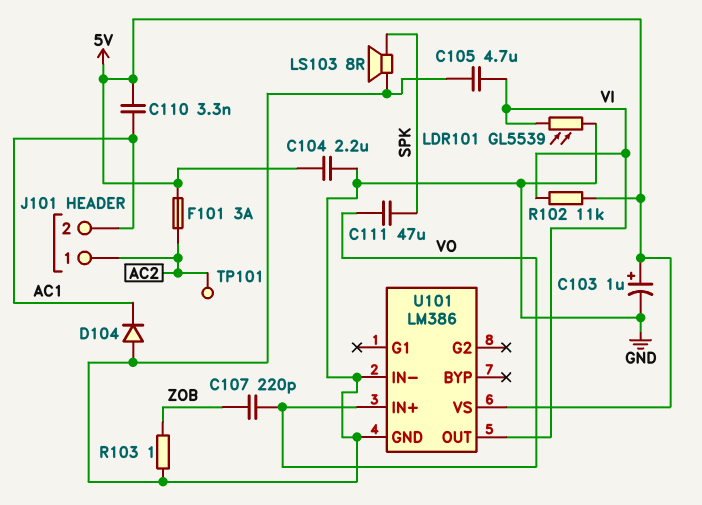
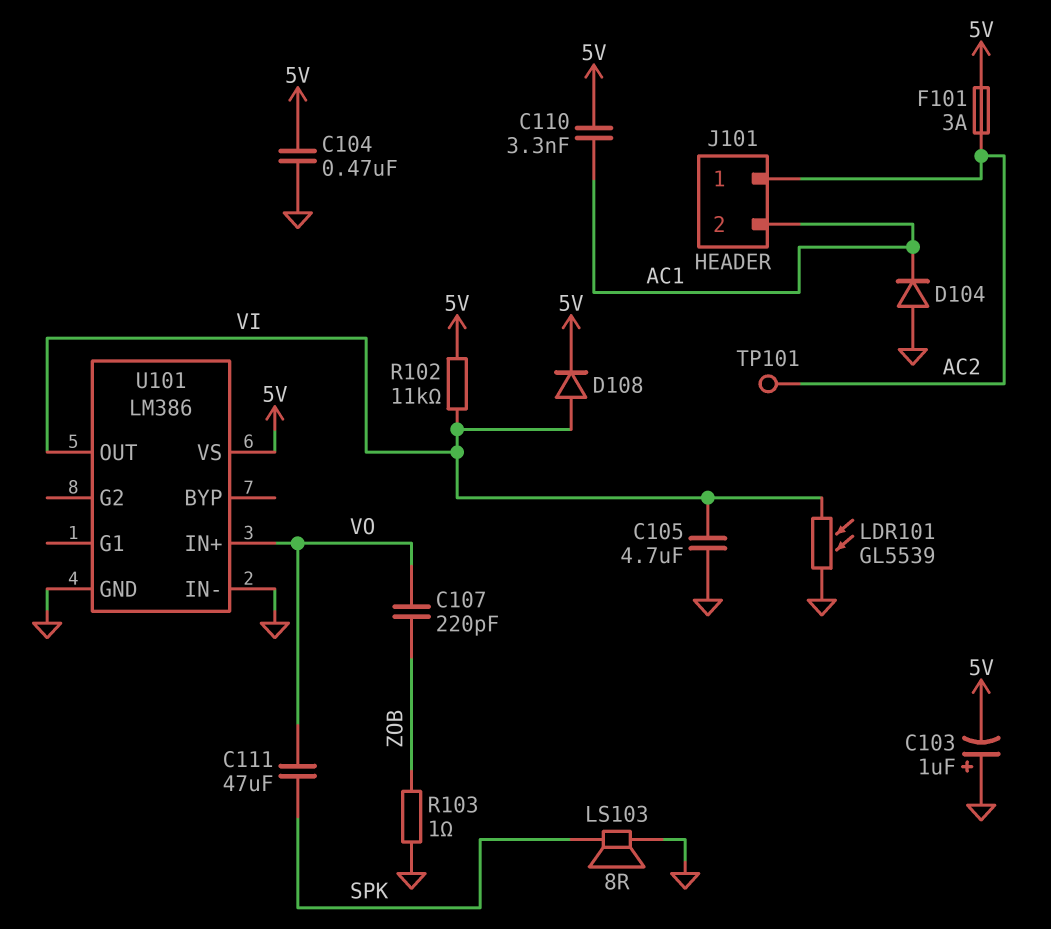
C103: 1uF (plus 5V, minus GND) -> 1uF (plus GND, minus 5V)
C104: 2.2uF (5V, GND) -> 470nF (5V, GND)
D108: none -> diode (A VI, K 5V)

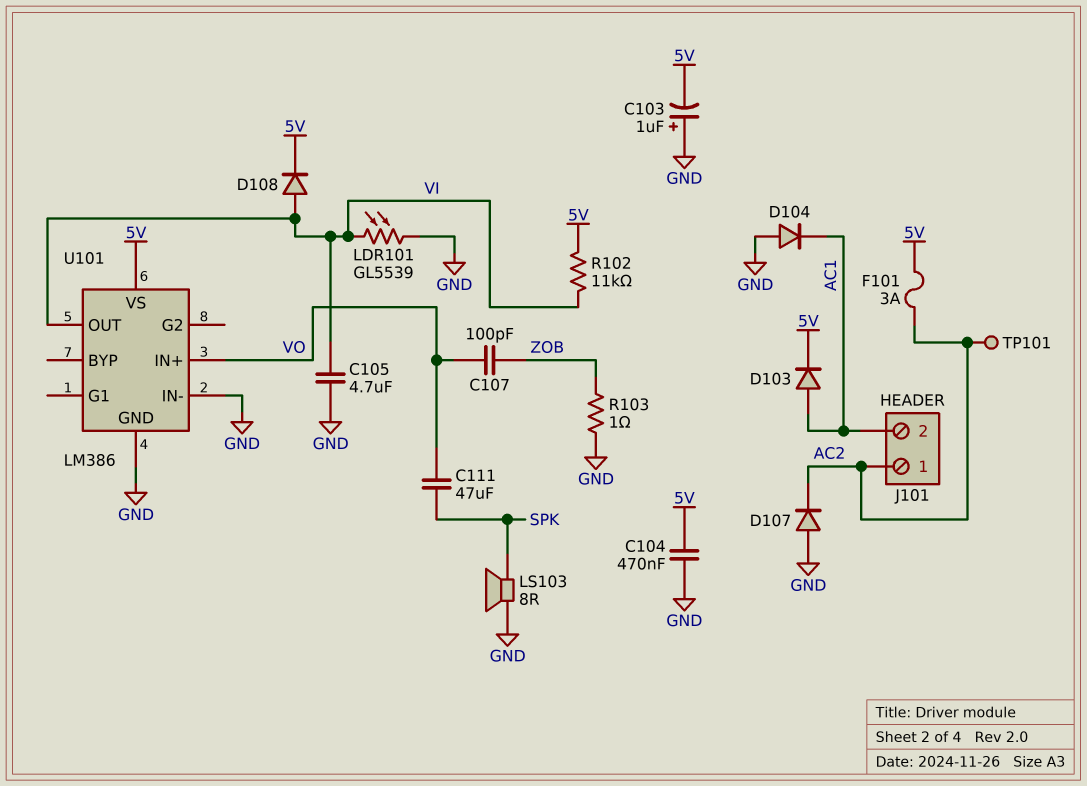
C107: 220pF (VO, ZOB) -> 100pF (VO, ZOB)
C110: 3.3nF (5V, AC1) -> none
D103: none -> diode (A AC1, K 5V)
D107: none -> diode (A GND, K AC2)

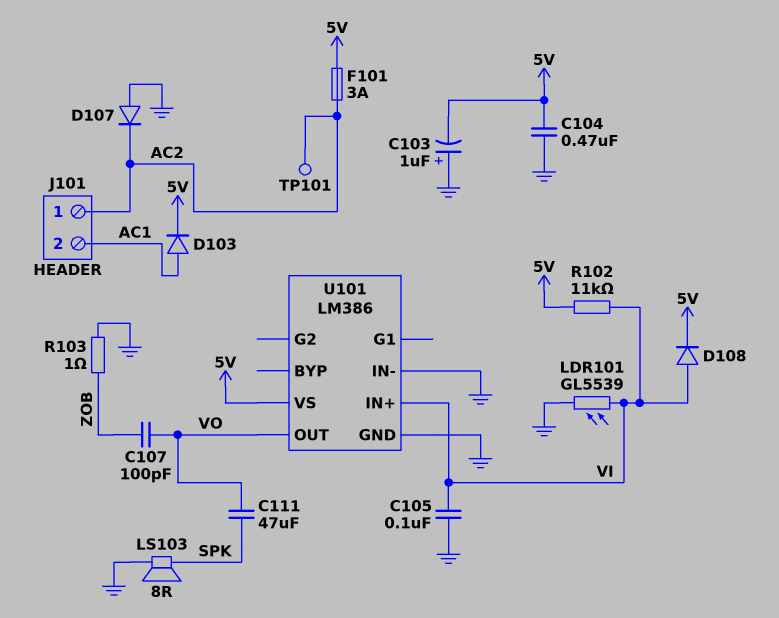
C105: 4.7uF (GND, VI) -> 100nF (GND, VI)
D104: diode (A GND, K AC1) -> none
U101 pin IN+: VO -> VI
U101 pin OUT: VI -> VO

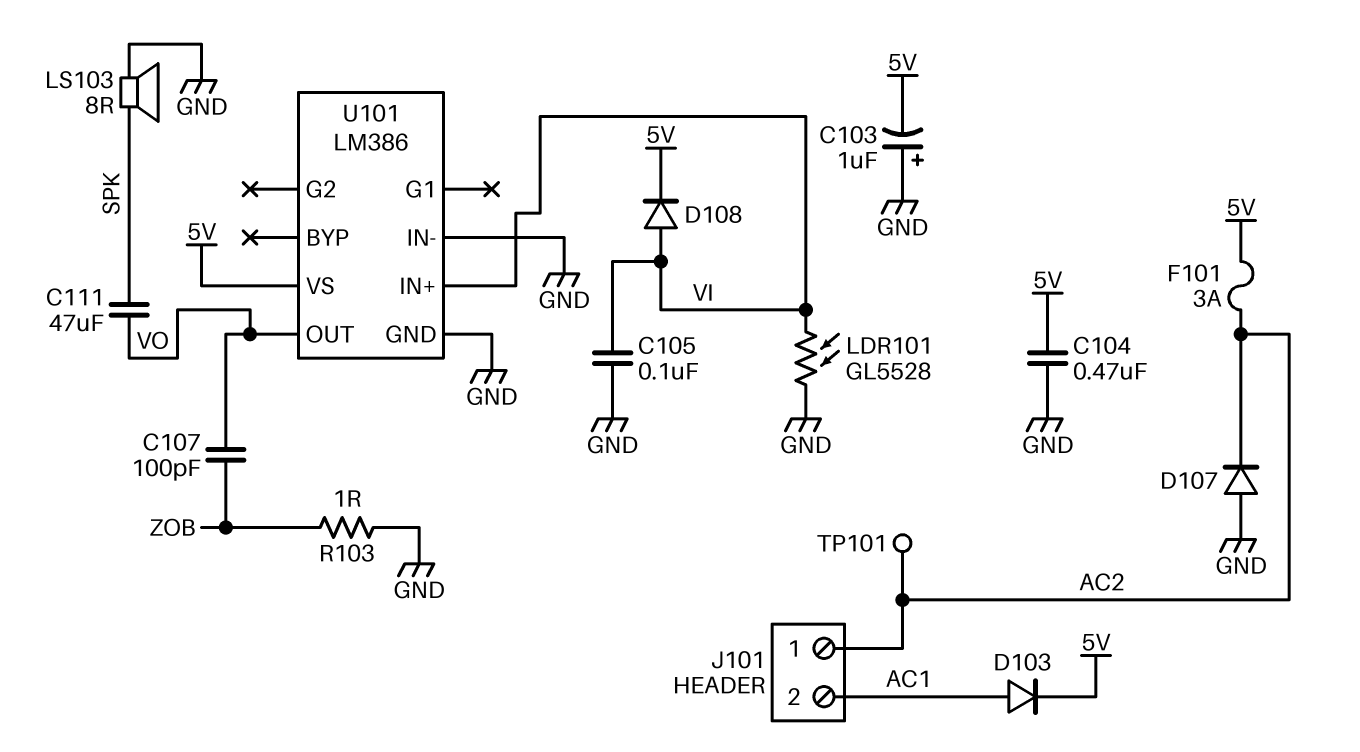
LDR101: GL5539 (GND, VI) -> GL5528 (GND, VI)
R102: 11k (5V, VI) -> none

